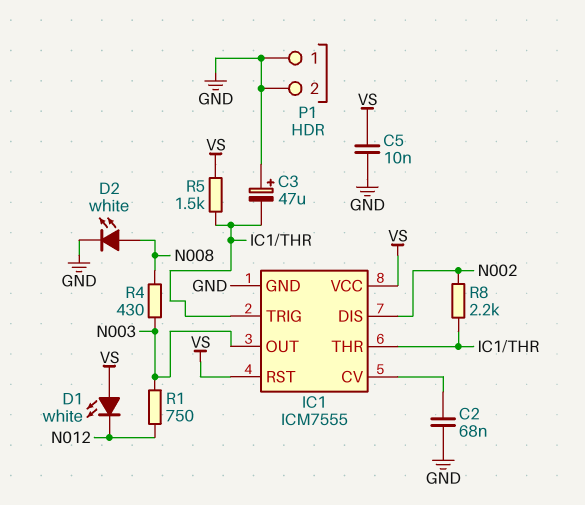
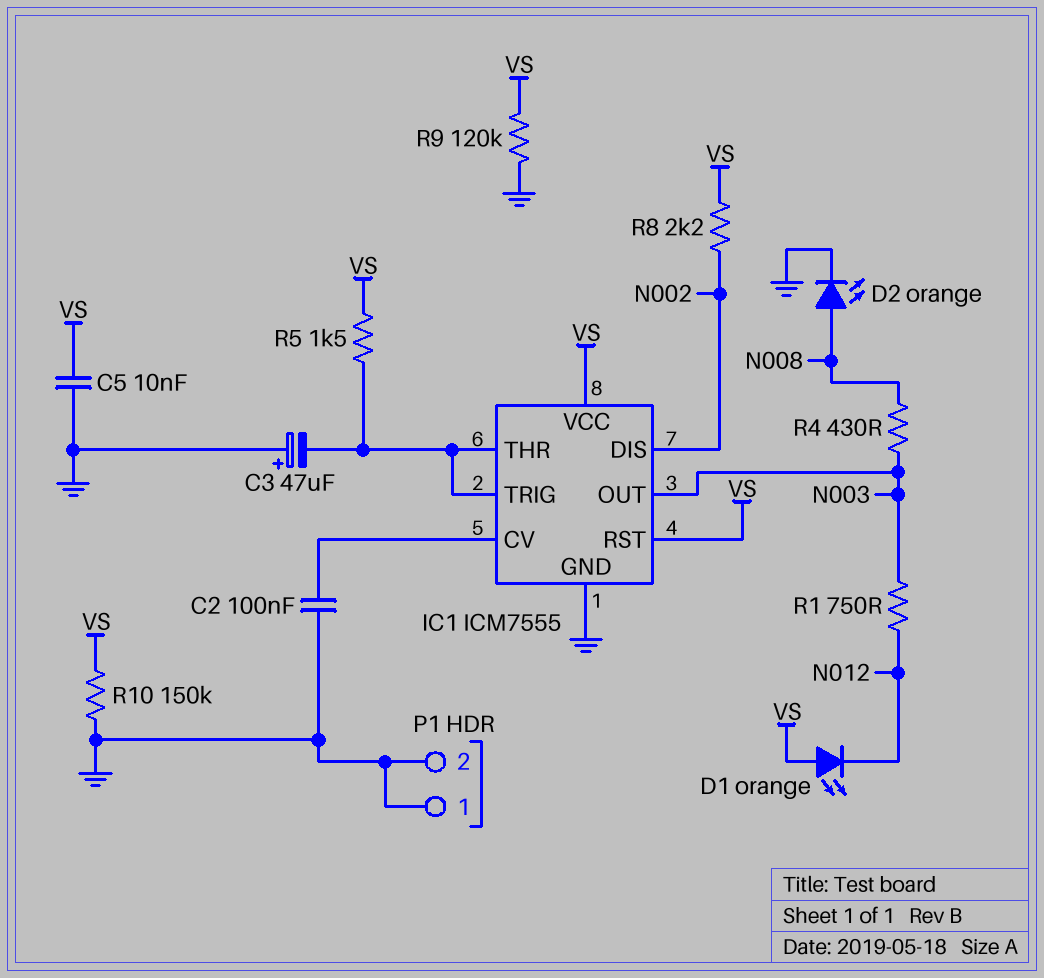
C2: 68nF (GND, IC1/CV) -> 100nF (GND, IC1/CV)
D1: LED white (A VS, K N012) -> LED orange (A VS, K N012)
D2: LED white (A N008, K GND) -> LED orange (A N008, K GND)
R8: 2.2k (IC1/THR, N002) -> 2.2k (N002, VS)
R9: none -> 120k (GND, VS)
R10: none -> 150k (GND, VS)

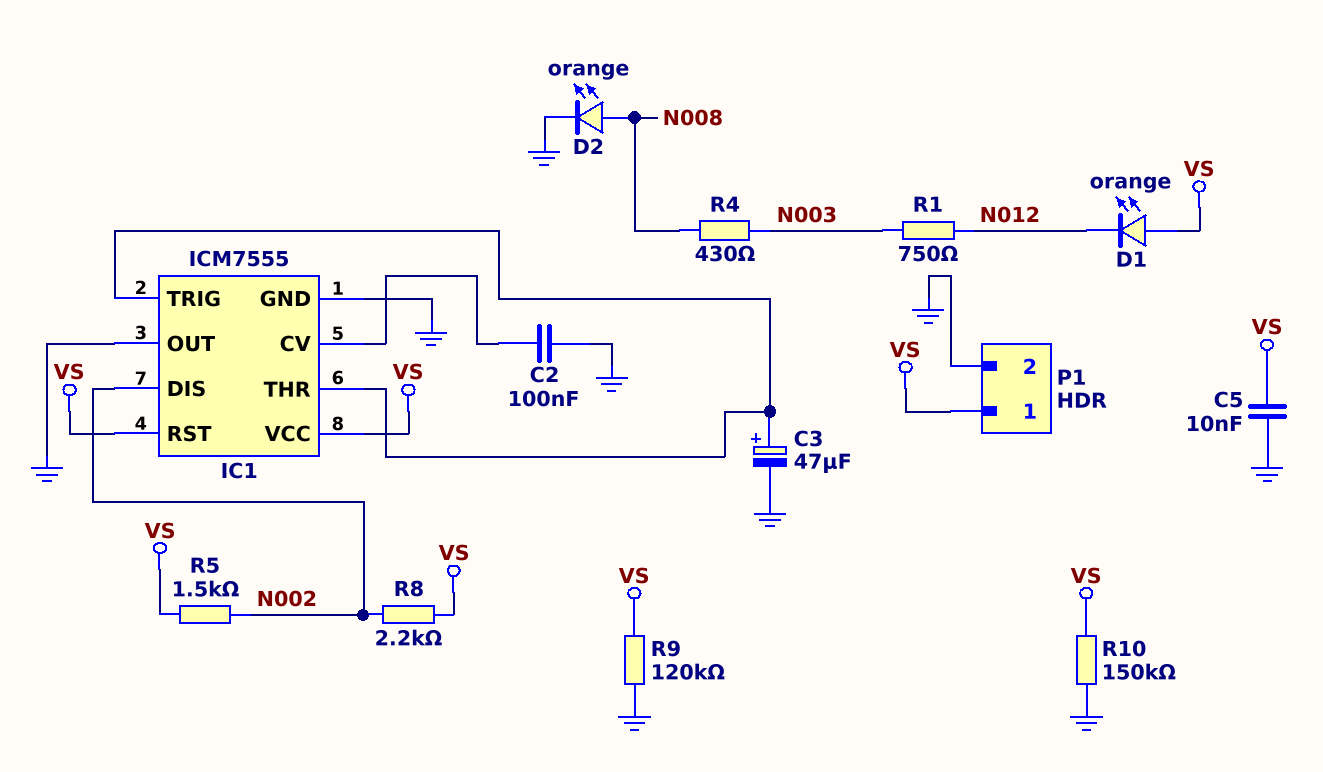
C3: 47uF (plus GND, minus IC1/THR) -> 47uF (plus IC1/THR, minus GND)
IC1 pin OUT: N003 -> GND
P1 pin 1: GND -> VS
R5: 1.5k (IC1/THR, VS) -> 1.5k (N002, VS)

